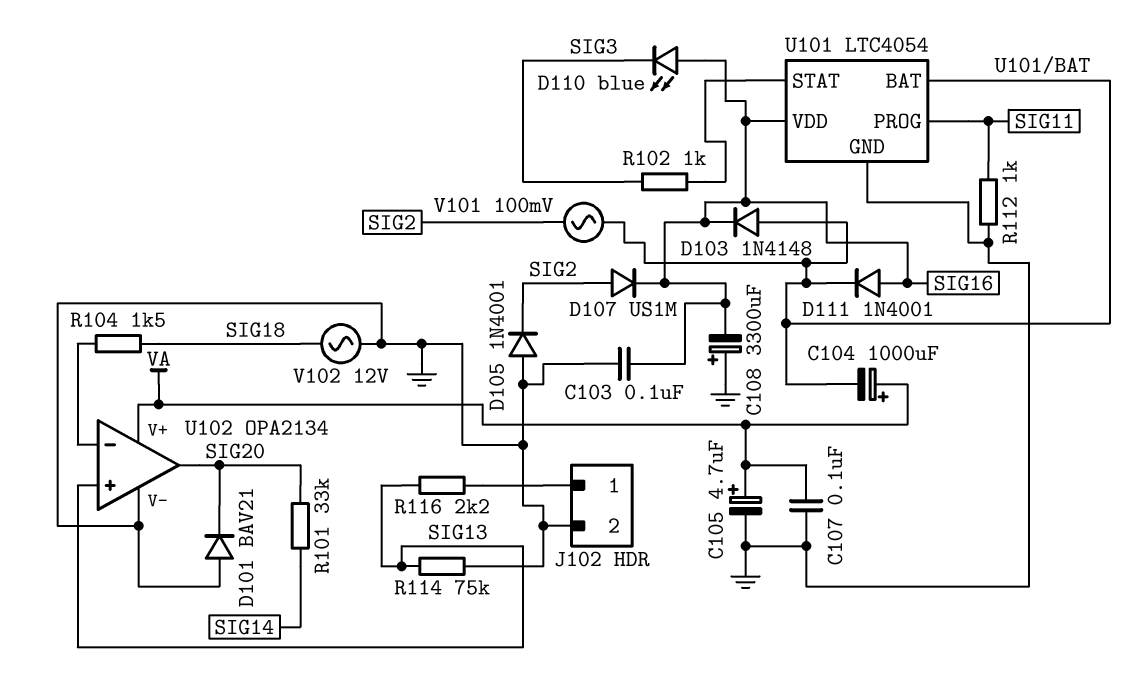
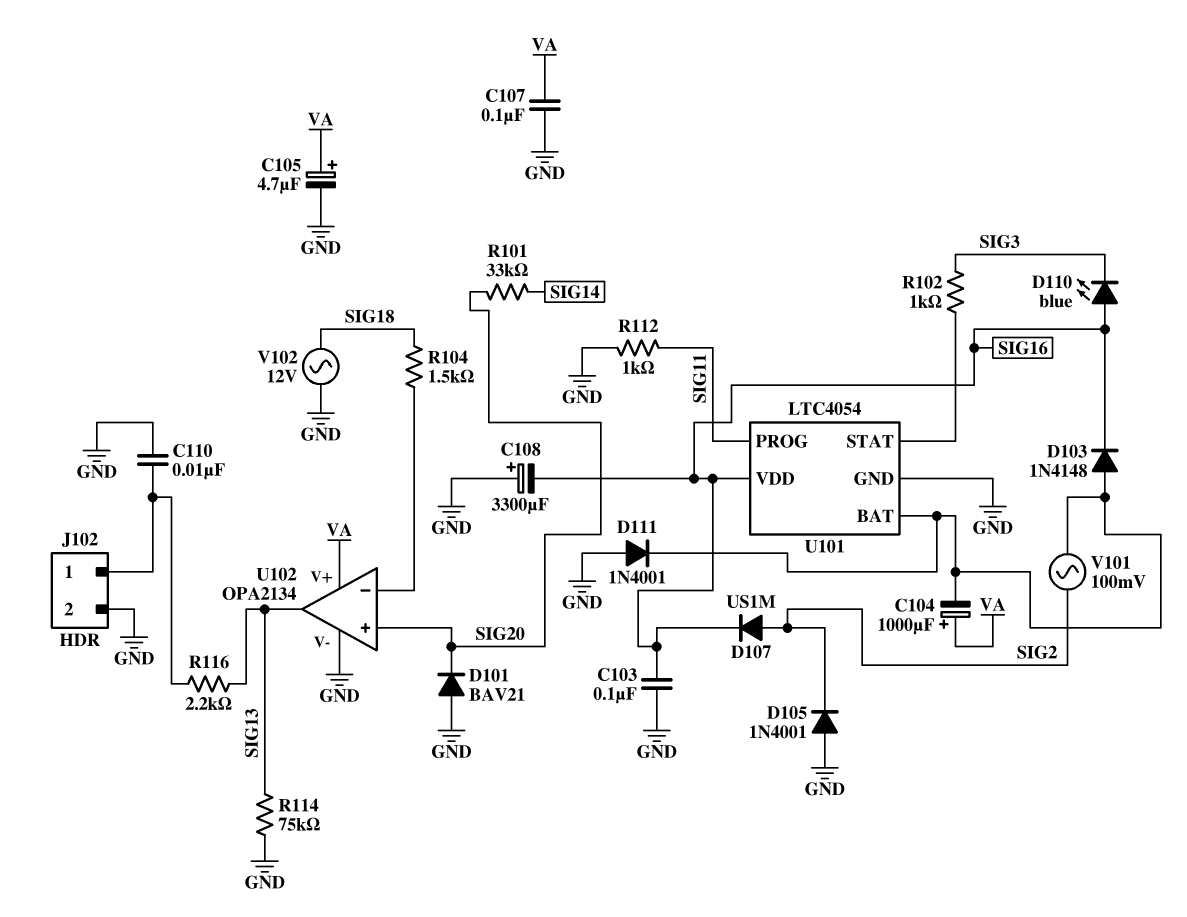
C110: none -> 10nF (GND, J102/1)
D111: diode 1N4001 (A SIG16, K U101/BAT) -> diode 1N4001 (A GND, K U101/BAT)
U102 pin in+: SIG13 -> SIG20
U102 pin out: SIG20 -> SIG13

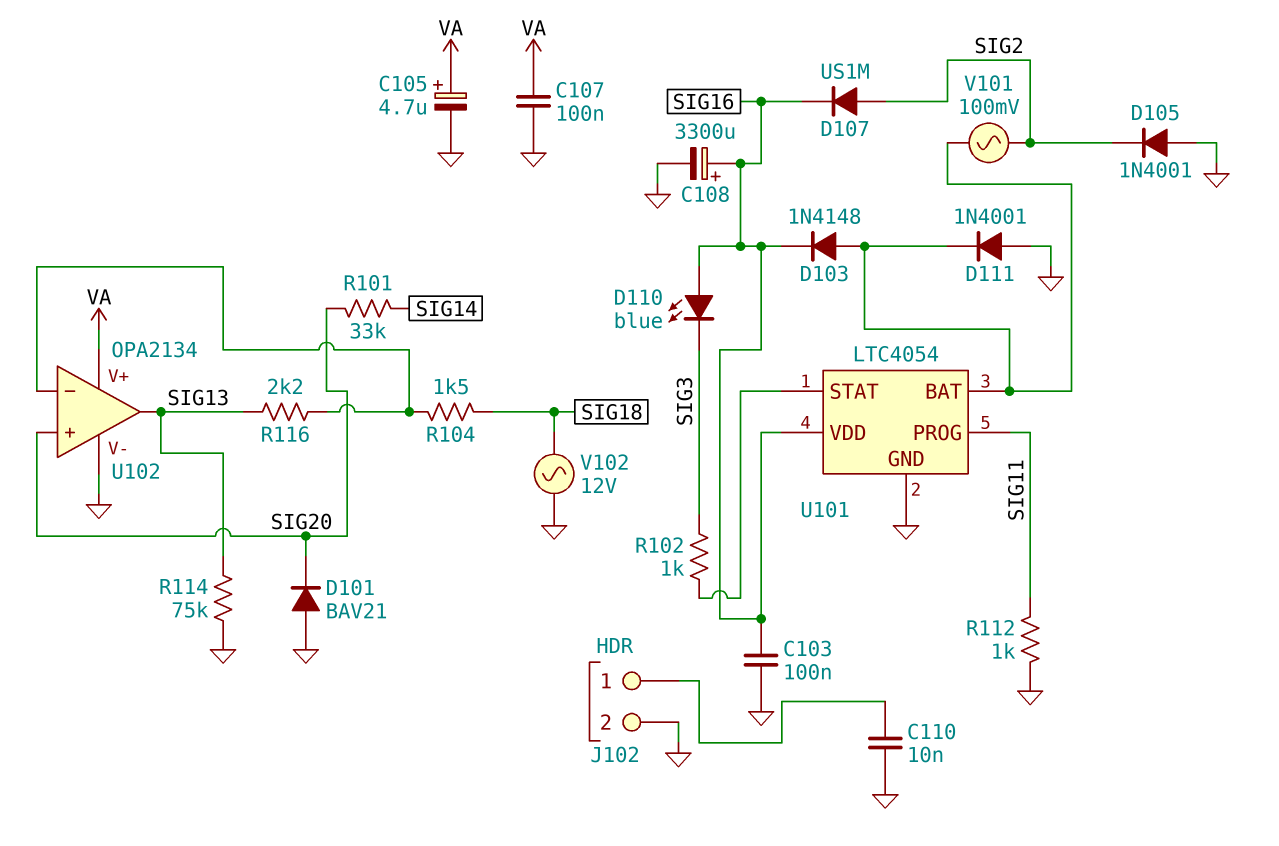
C104: 1000uF (plus VA, minus U101/BAT) -> none
C108: 3300uF (plus GND, minus SIG16) -> 3300uF (plus SIG16, minus GND)
R116: 2.2k (J102/1, SIG13) -> 2.2k (SIG13, U102/in-)

